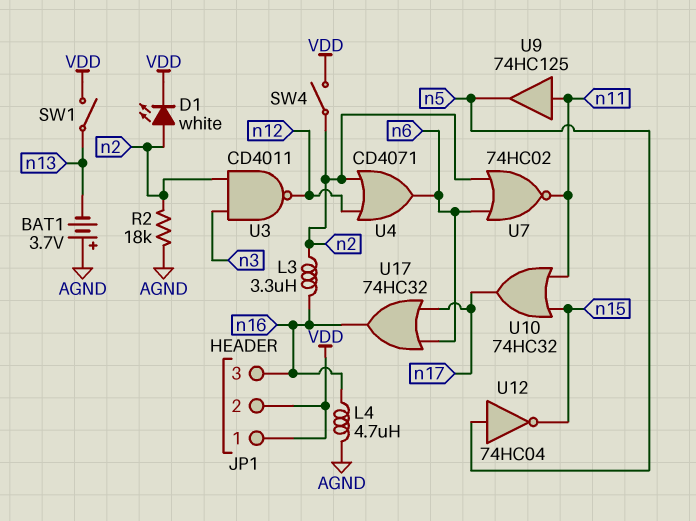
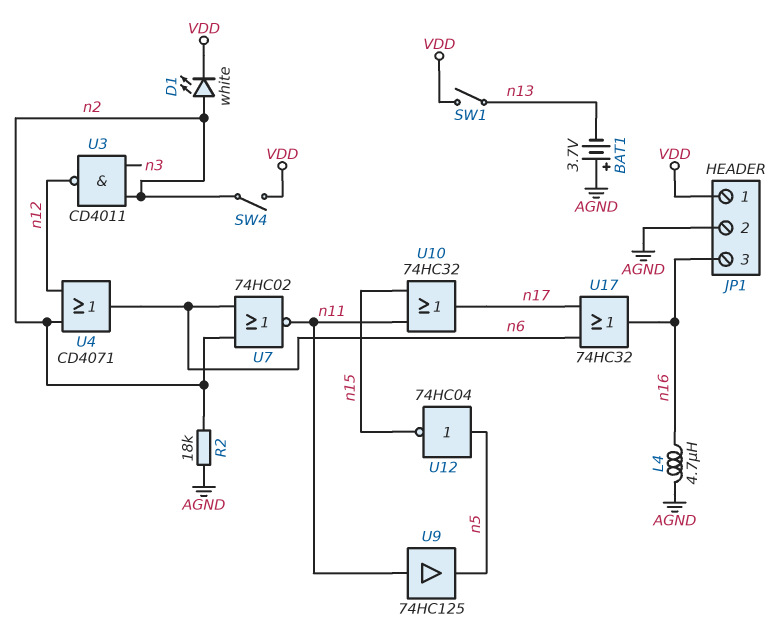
JP1 pin 2: VDD -> AGND
L3: 3.3uH (n2, n16) -> none

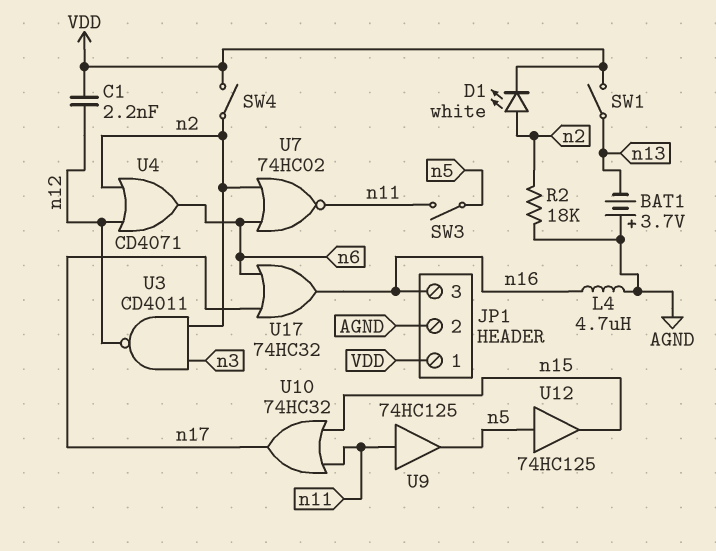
C1: none -> 2.2nF (VDD, n12)
SW3: none -> switch (n5, n11)
U12: NOT 74HC04 (in n5, out n15) -> buffer 74HC125 (in n5, out n15)

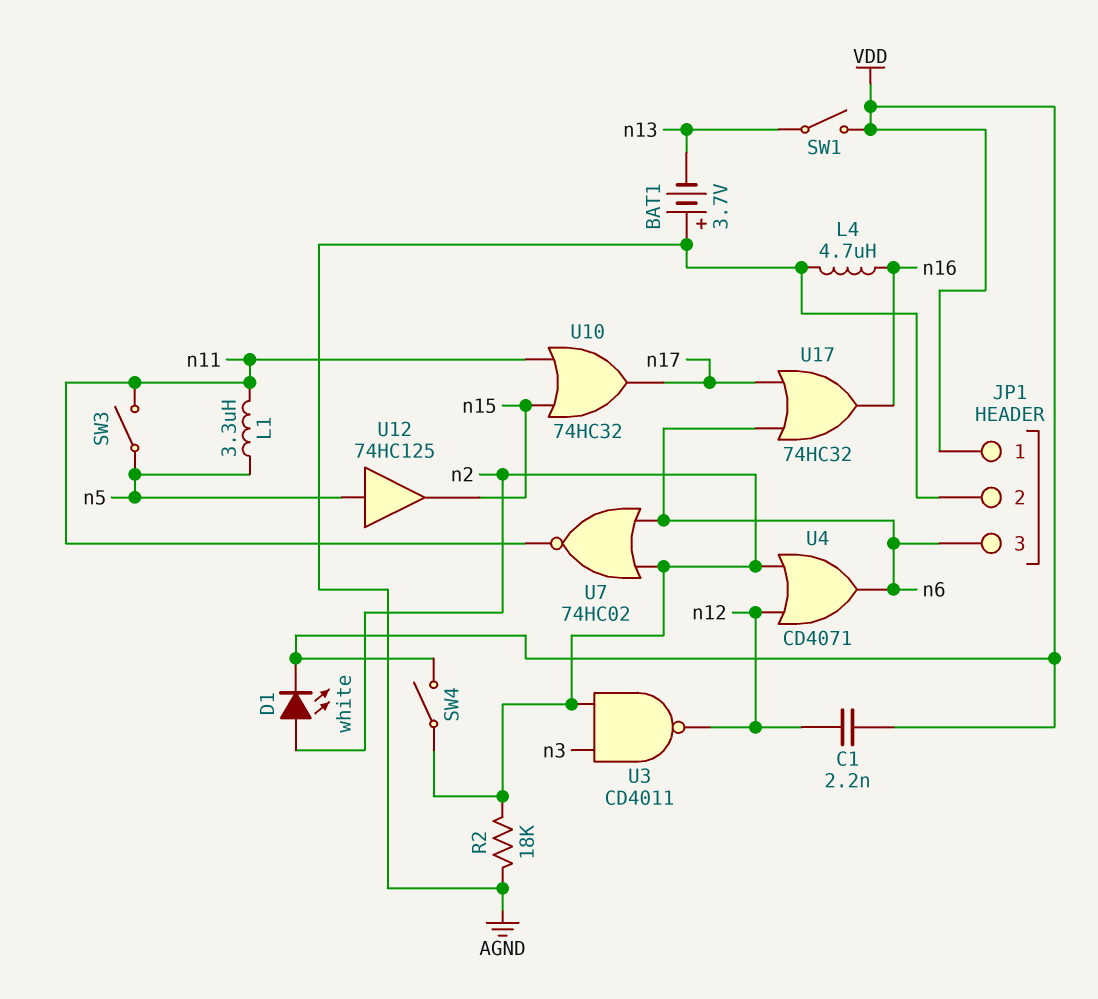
JP1 pin 3: n16 -> n6
L1: none -> 3.3uH (n5, n11)
U9: buffer 74HC125 (in n11, out n5) -> none

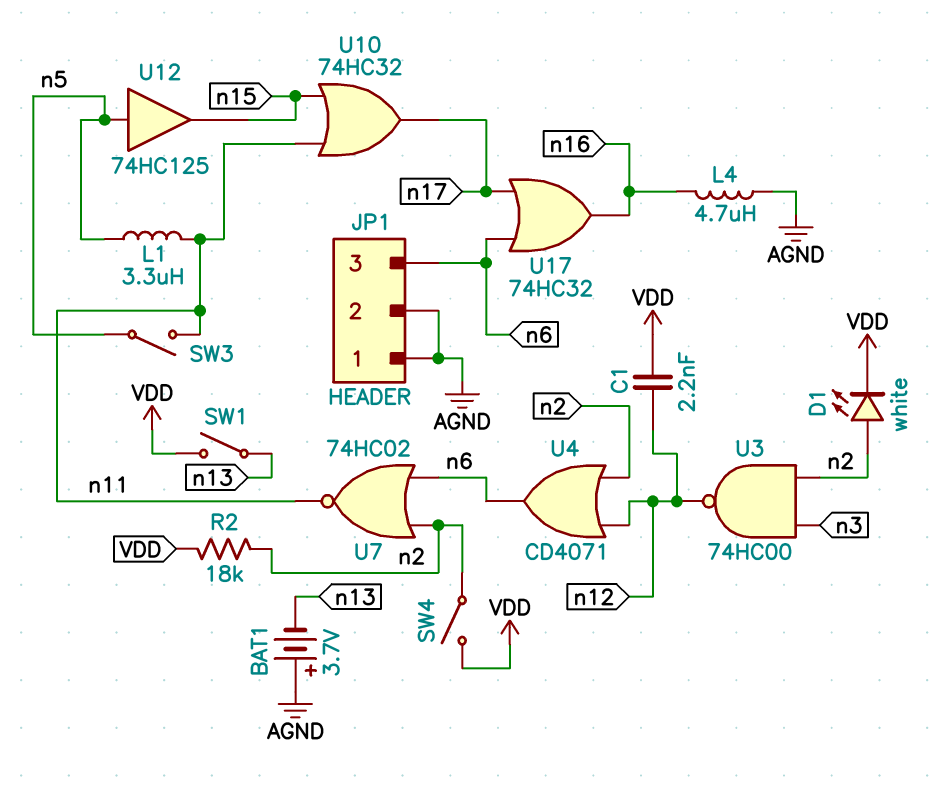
JP1 pin 1: VDD -> AGND
R2: 18k (AGND, n2) -> 18k (VDD, n2)
U3: NAND CD4011 (in n2, in n3, out n12) -> NAND 74HC00 (in n2, in n3, out n12)

